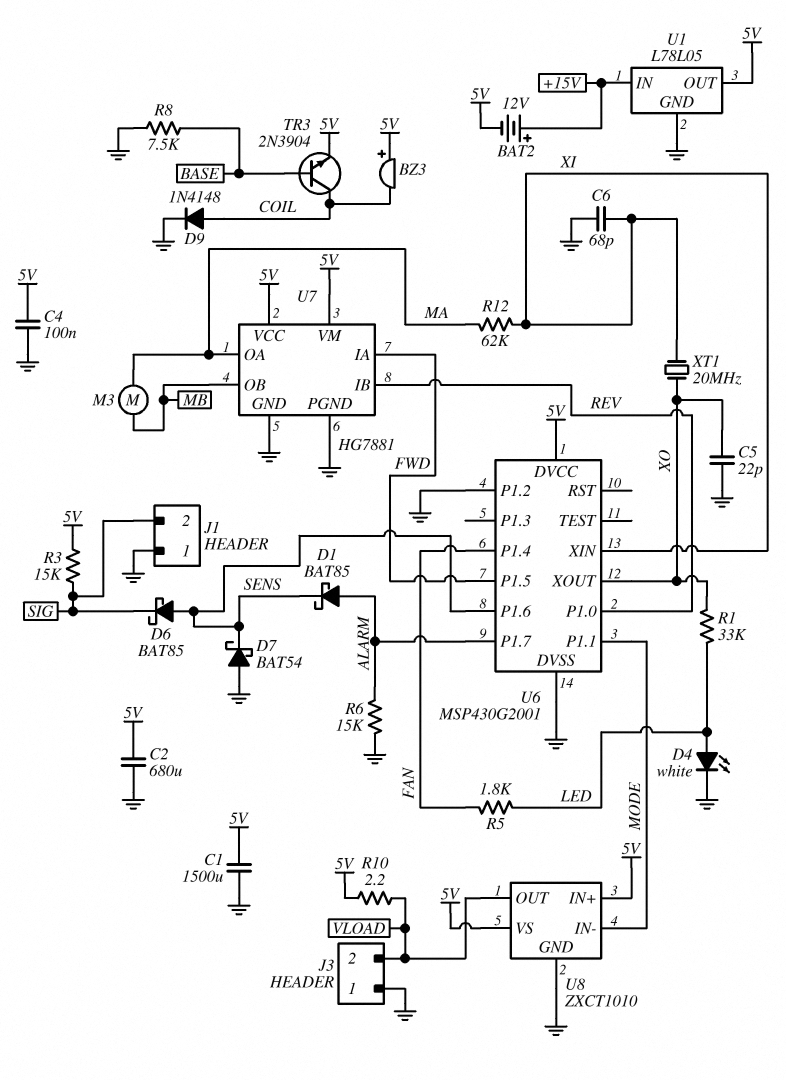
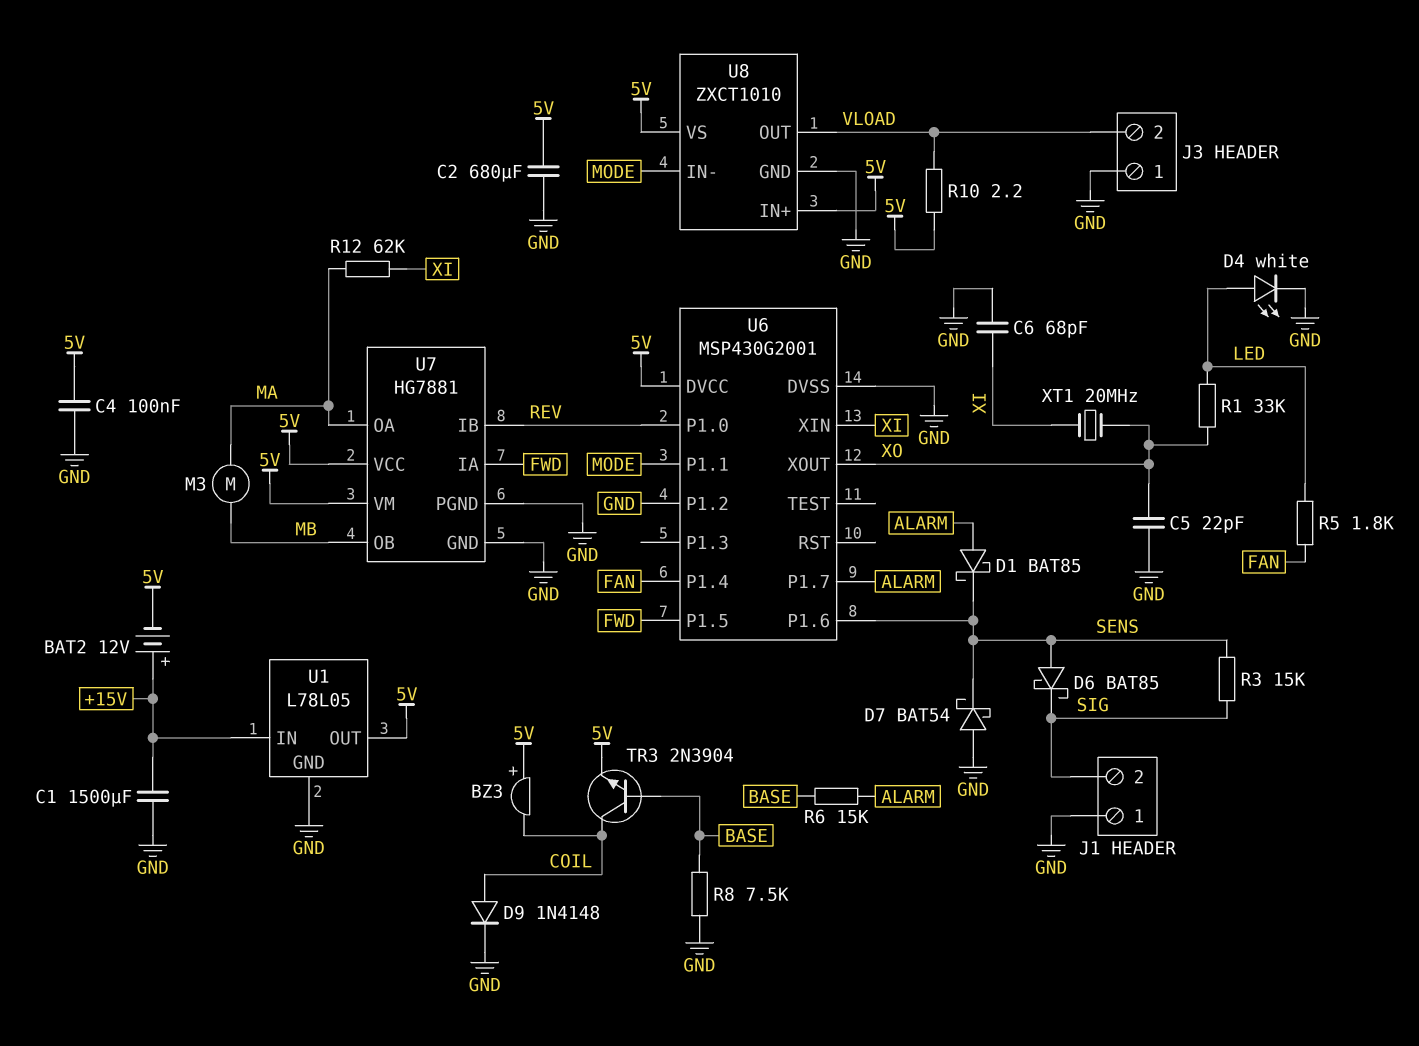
C1: 1500uF (5V, GND) -> 1500uF (+15V, GND)
R3: 15k (5V, SIG) -> 15k (SENS, SIG)
R6: 15k (ALARM, GND) -> 15k (ALARM, BASE)

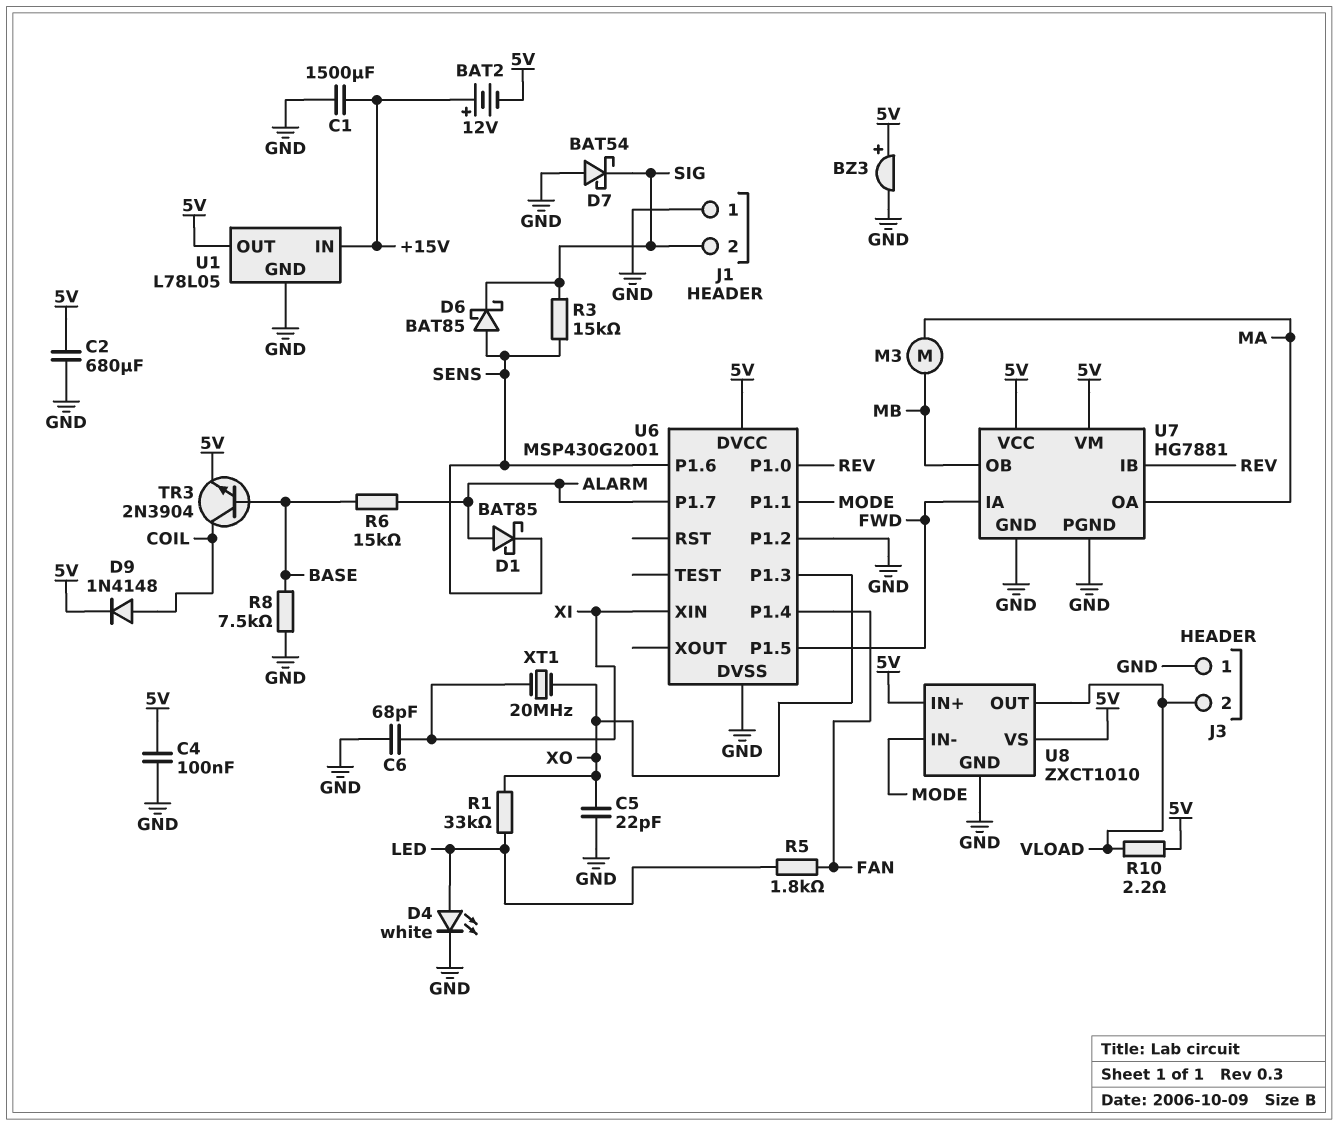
BZ3: buzzer (plus 5V, minus COIL) -> buzzer (plus 5V, minus GND)
D7: schottky BAT54 (A GND, K SENS) -> schottky BAT54 (A GND, K SIG)
D9: diode 1N4148 (A COIL, K GND) -> diode 1N4148 (A COIL, K 5V)
R12: 62k (MA, XI) -> none
U6 pin P1.3: none -> XO
U6 pin XOUT: XO -> none

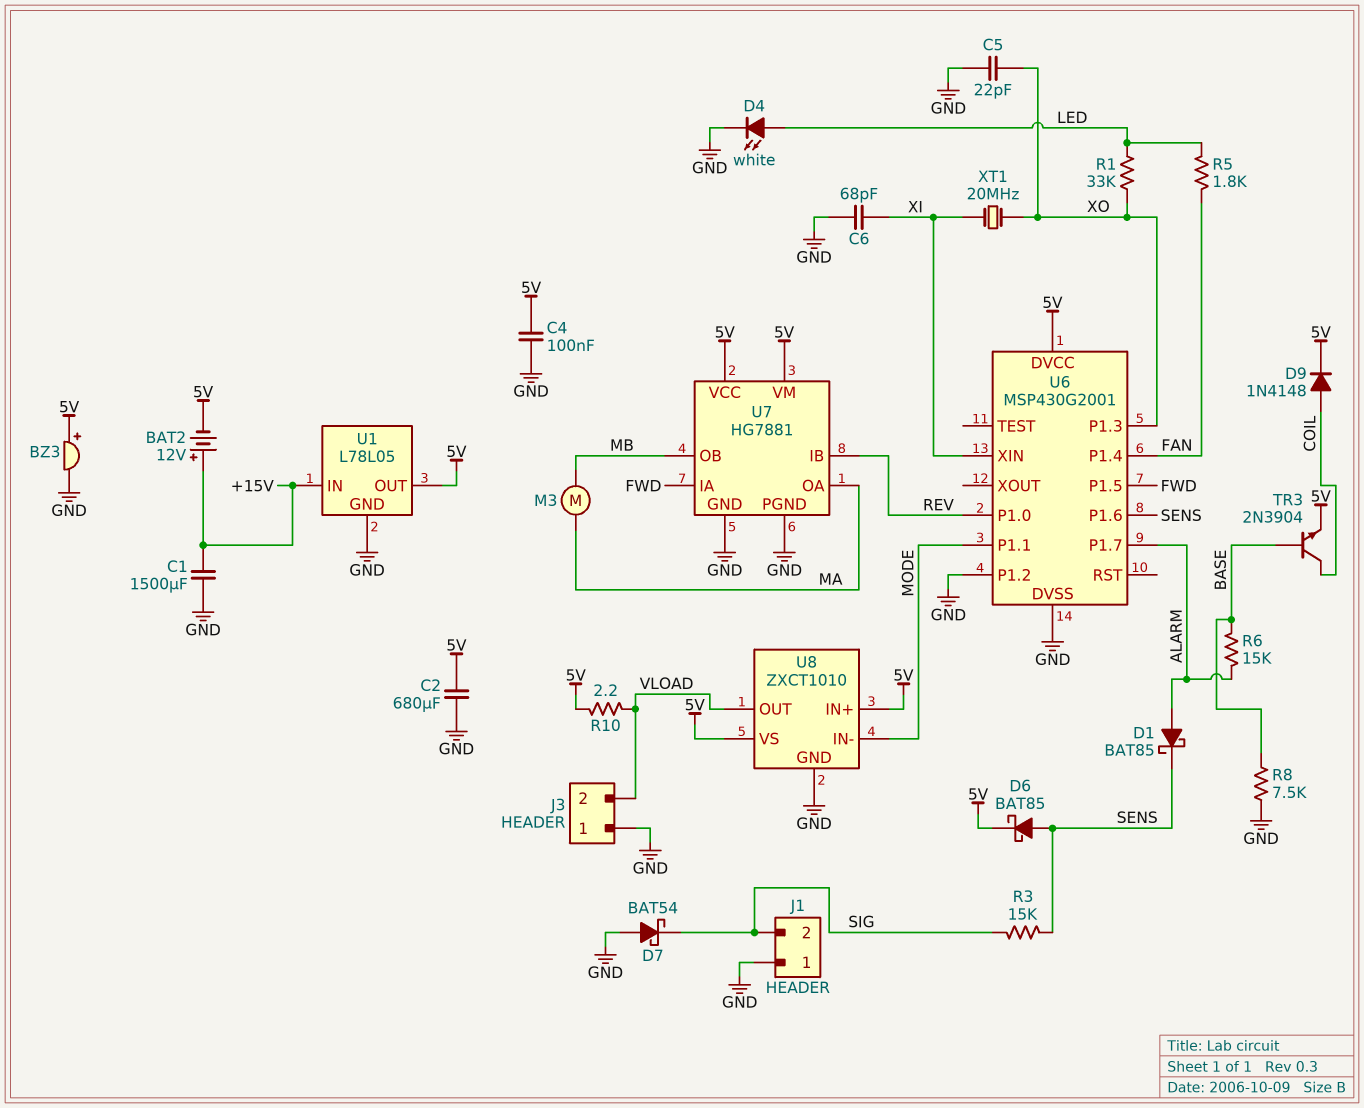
D6: schottky BAT85 (A SENS, K SIG) -> schottky BAT85 (A SENS, K 5V)

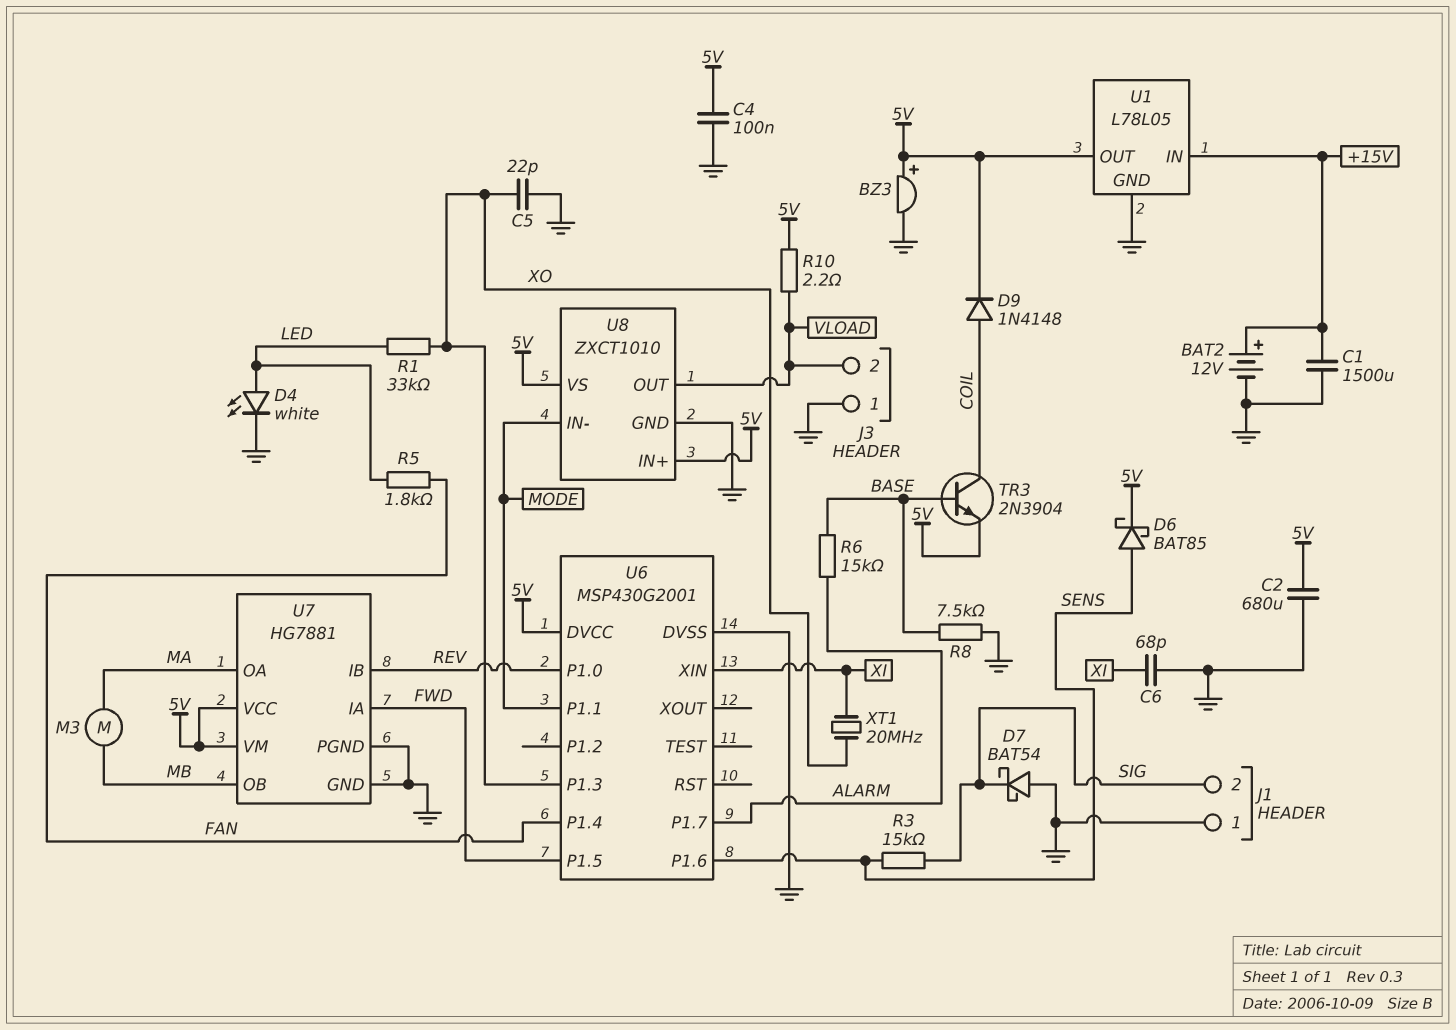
BAT2: 12V (plus +15V, minus 5V) -> 12V (plus +15V, minus GND)
D1: schottky BAT85 (A ALARM, K SENS) -> none
U6 pin P1.2: GND -> none

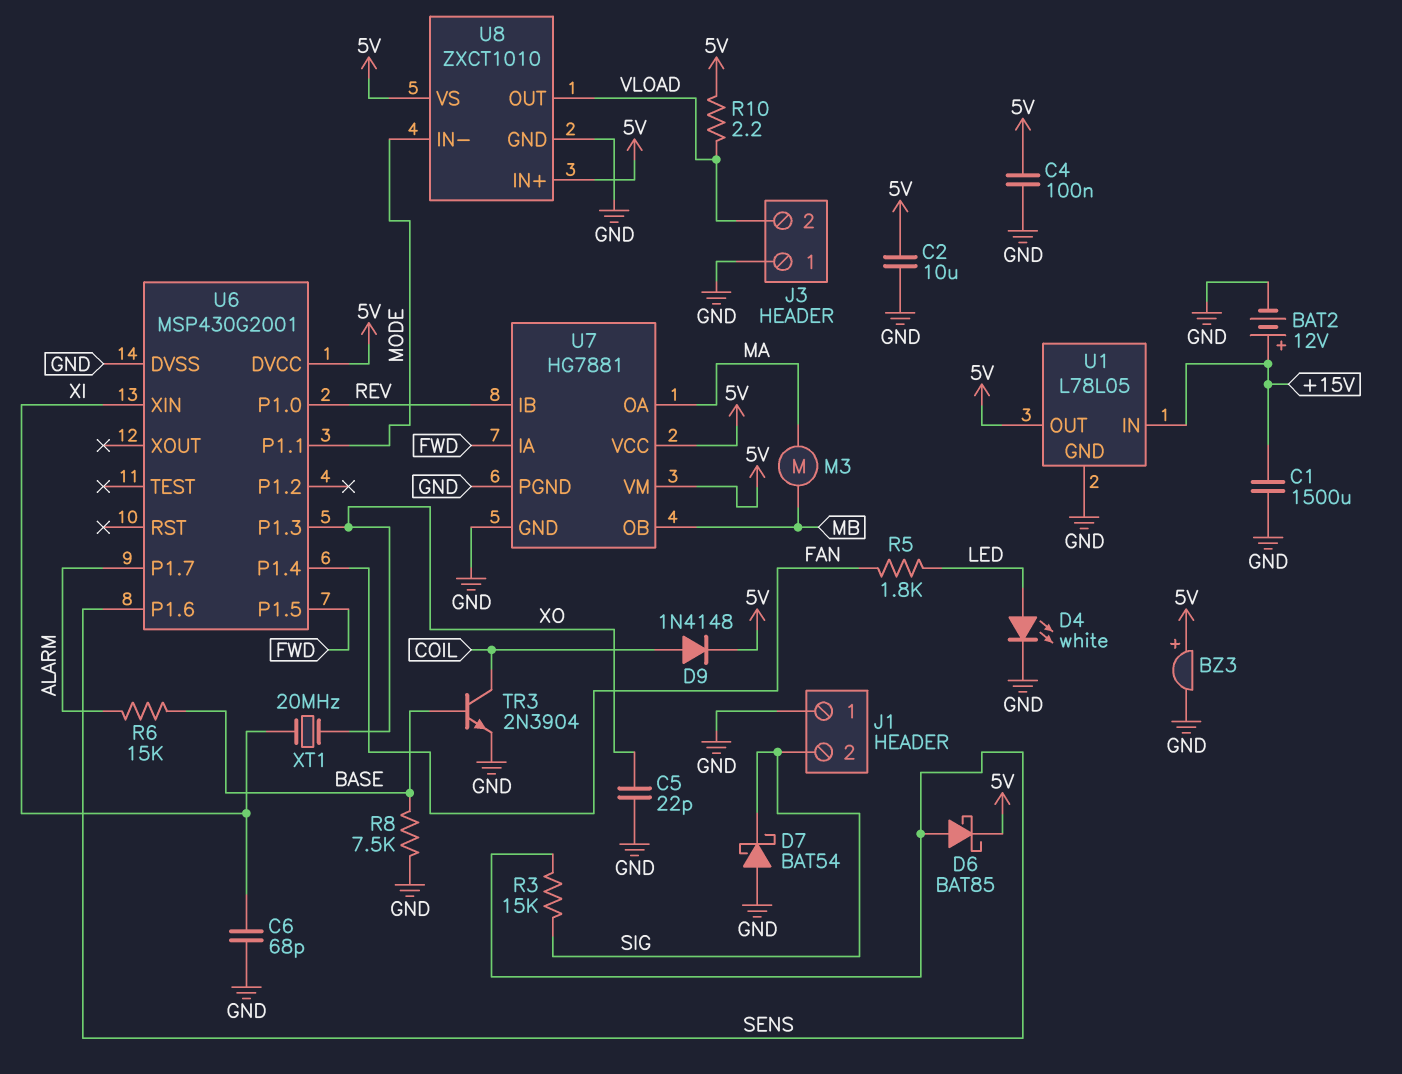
C2: 680uF (5V, GND) -> 10uF (5V, GND)
R1: 33k (LED, XO) -> none
TR3: NPN 2N3904 (B BASE, C COIL, E 5V) -> NPN 2N3904 (B BASE, C COIL, E GND)

